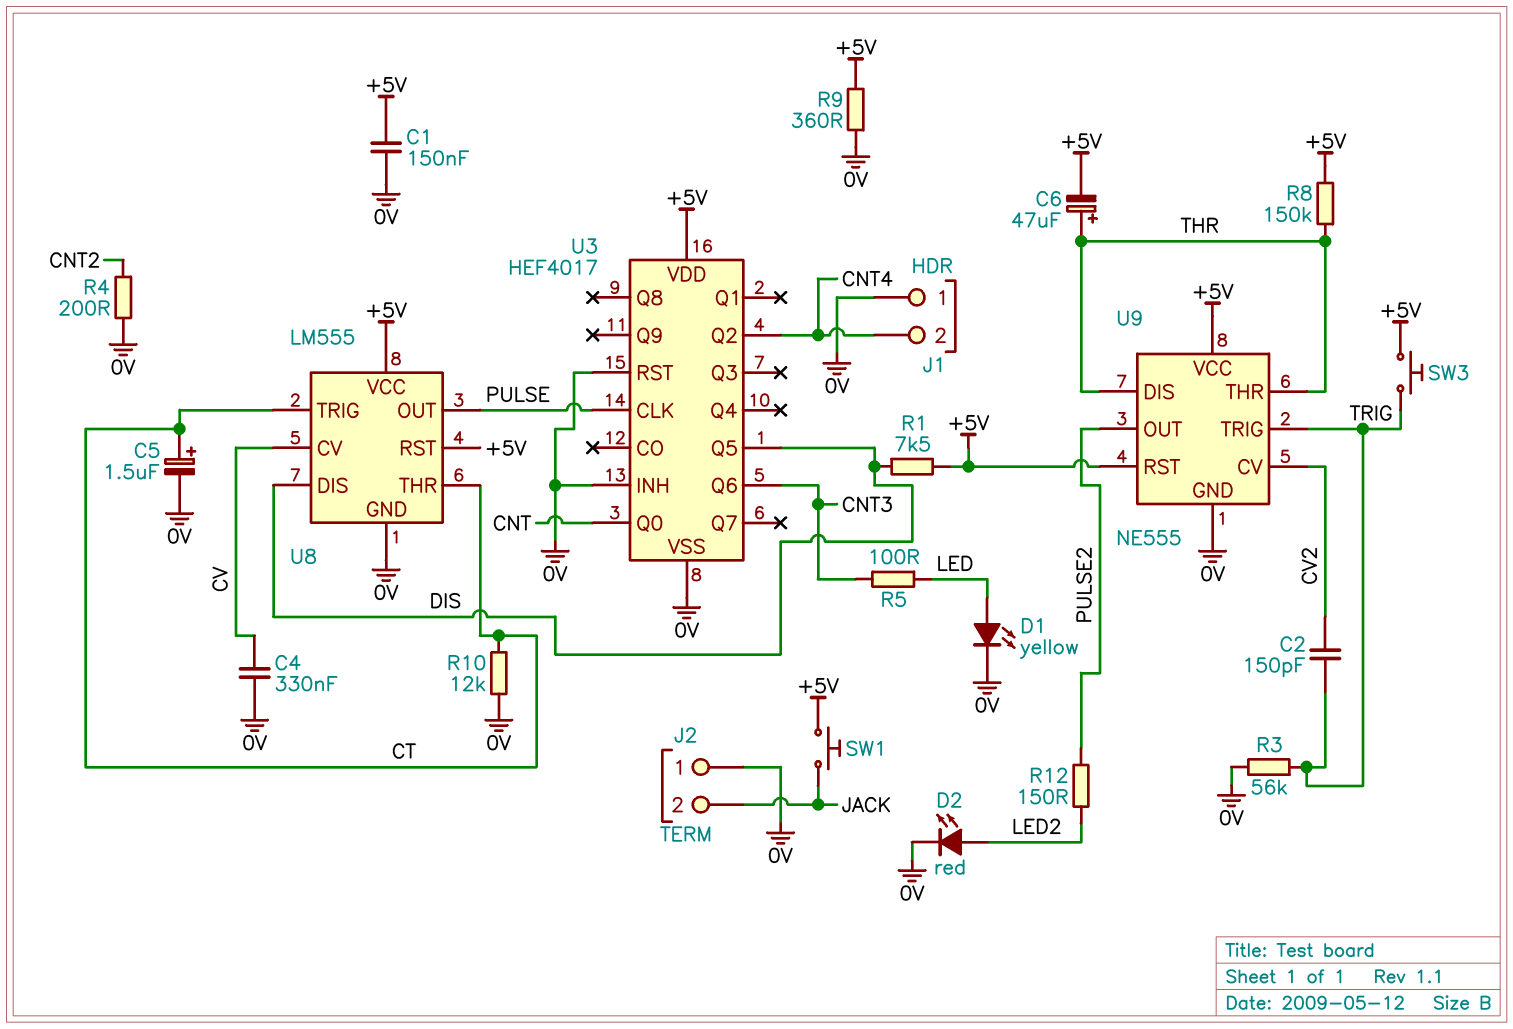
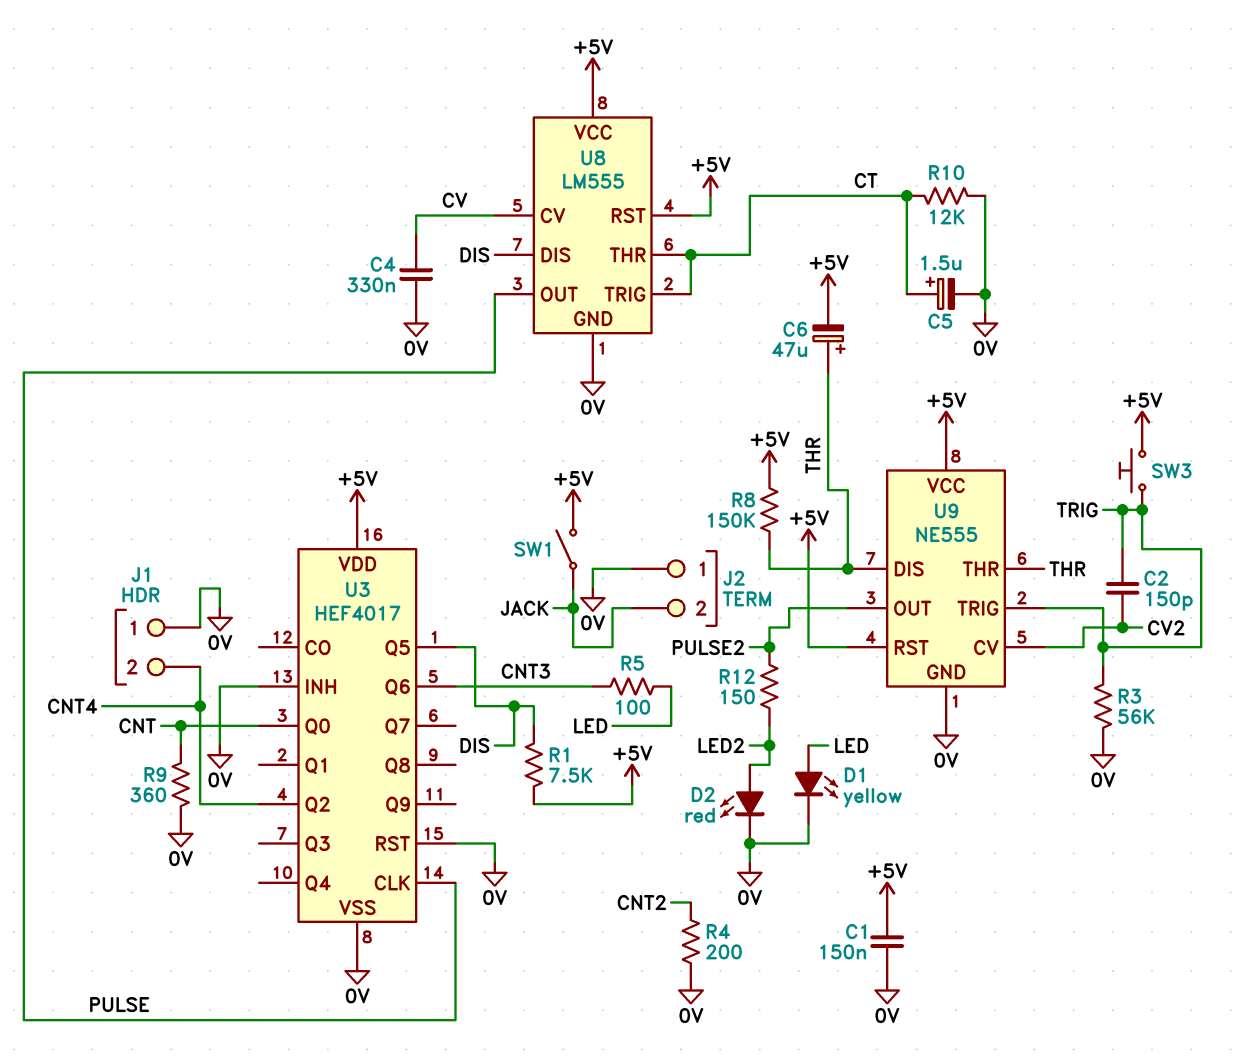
R9: 360 (+5V, 0V) -> 360 (0V, CNT)
SW1: button (+5V, JACK) -> switch (+5V, JACK)

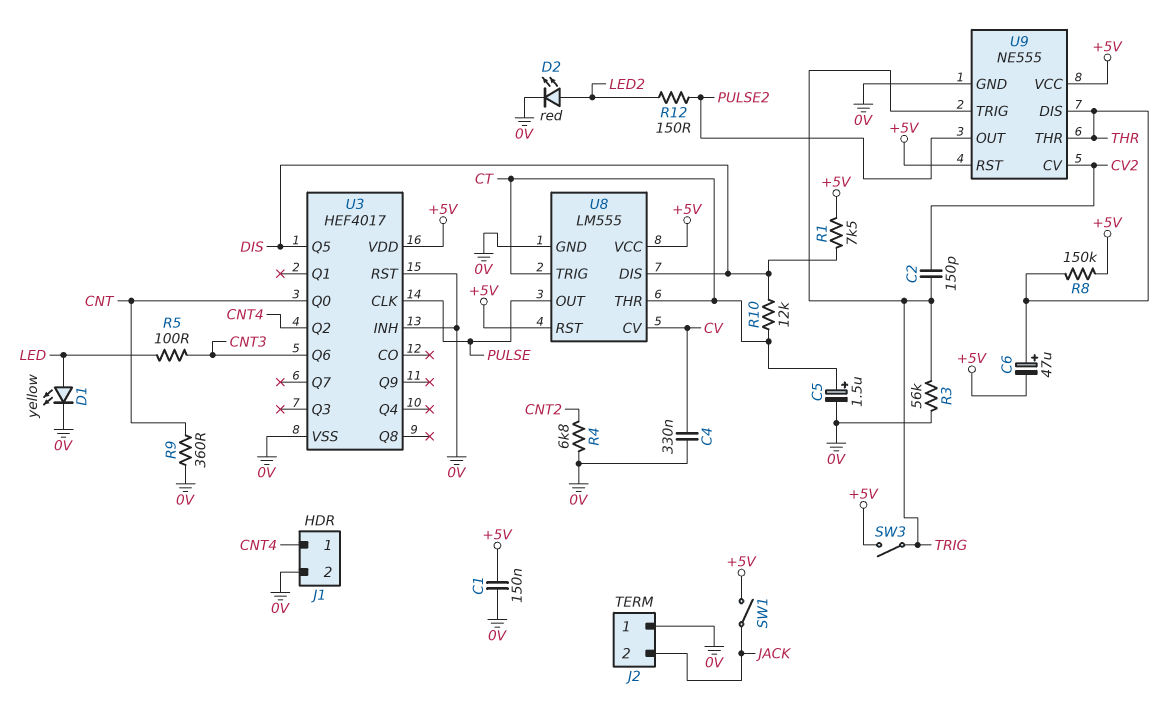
J1 pin 1: 0V -> CNT4
J1 pin 2: CNT4 -> 0V
R4: 200 (0V, CNT2) -> 6.8k (0V, CNT2)
R10: 12k (0V, CT) -> 12k (CT, DIS)
SW3: button (+5V, TRIG) -> switch (+5V, TRIG)

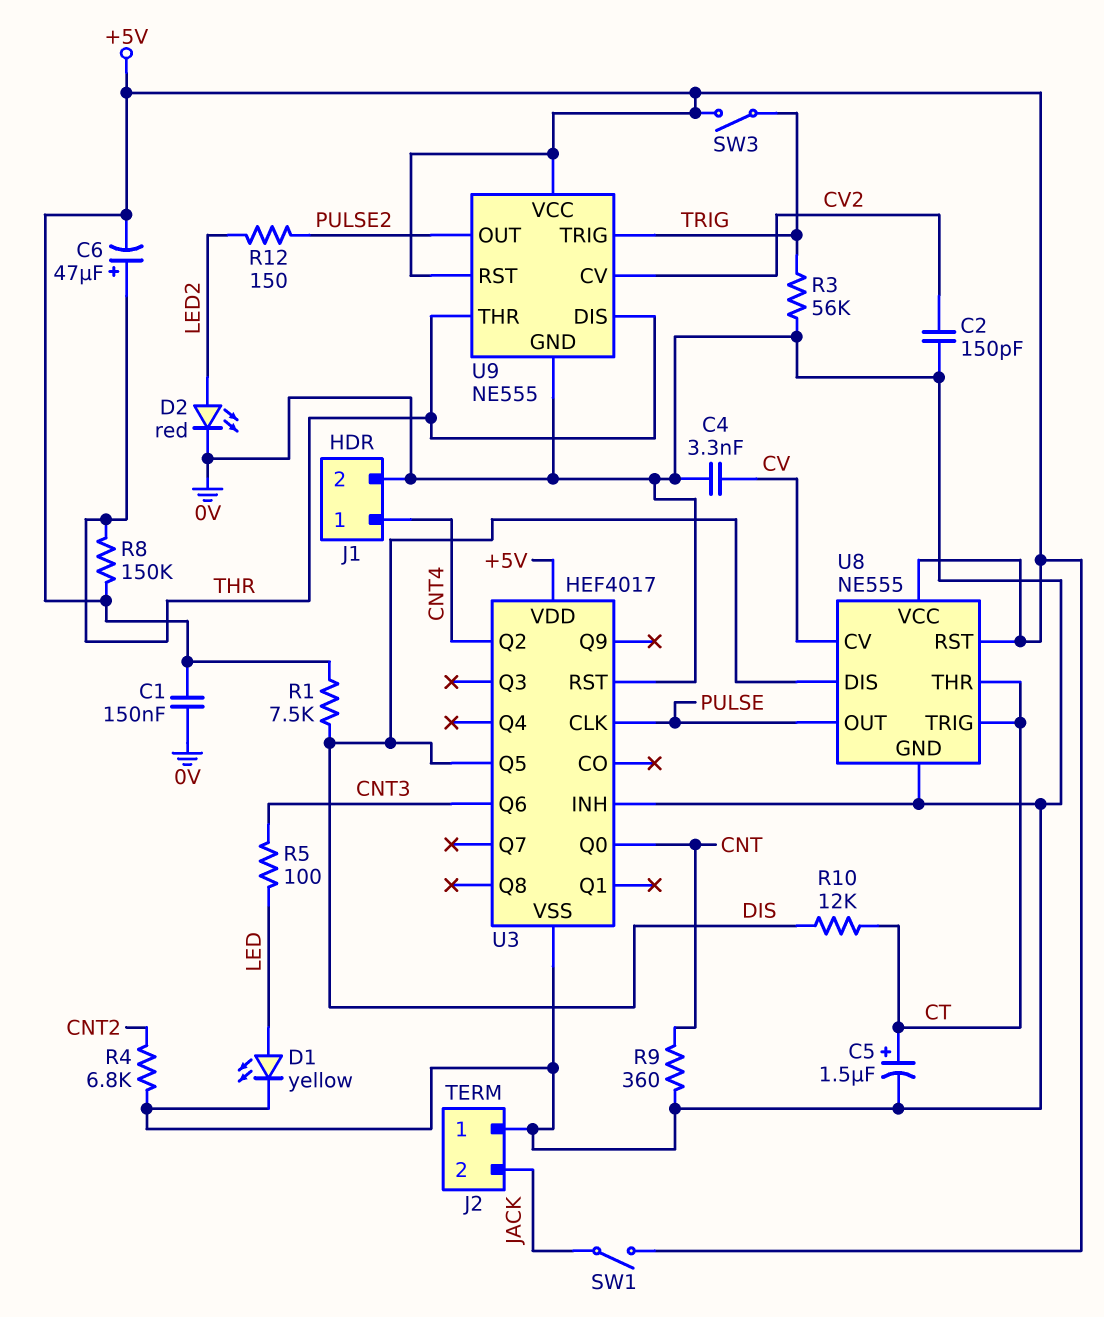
C2: 150pF (CV2, TRIG) -> 150pF (0V, CV2)
C4: 330nF (0V, CV) -> 3.3nF (0V, CV)
U8: LM555 -> NE555

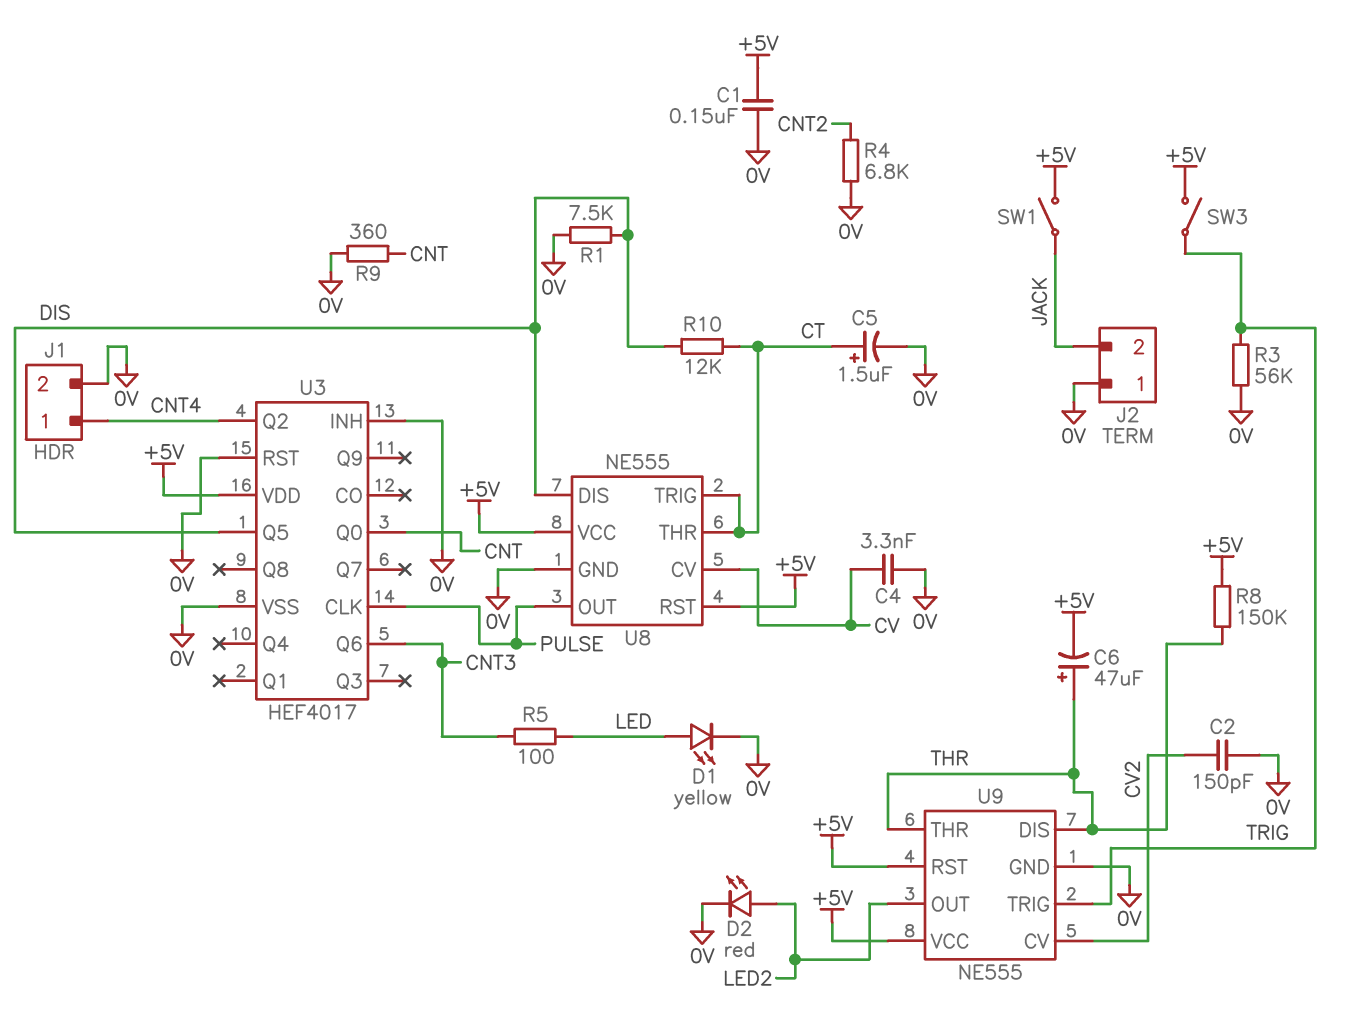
R1: 7.5k (+5V, DIS) -> 7.5k (0V, DIS)
R12: 150 (LED2, PULSE2) -> none
U9 pin OUT: PULSE2 -> LED2

